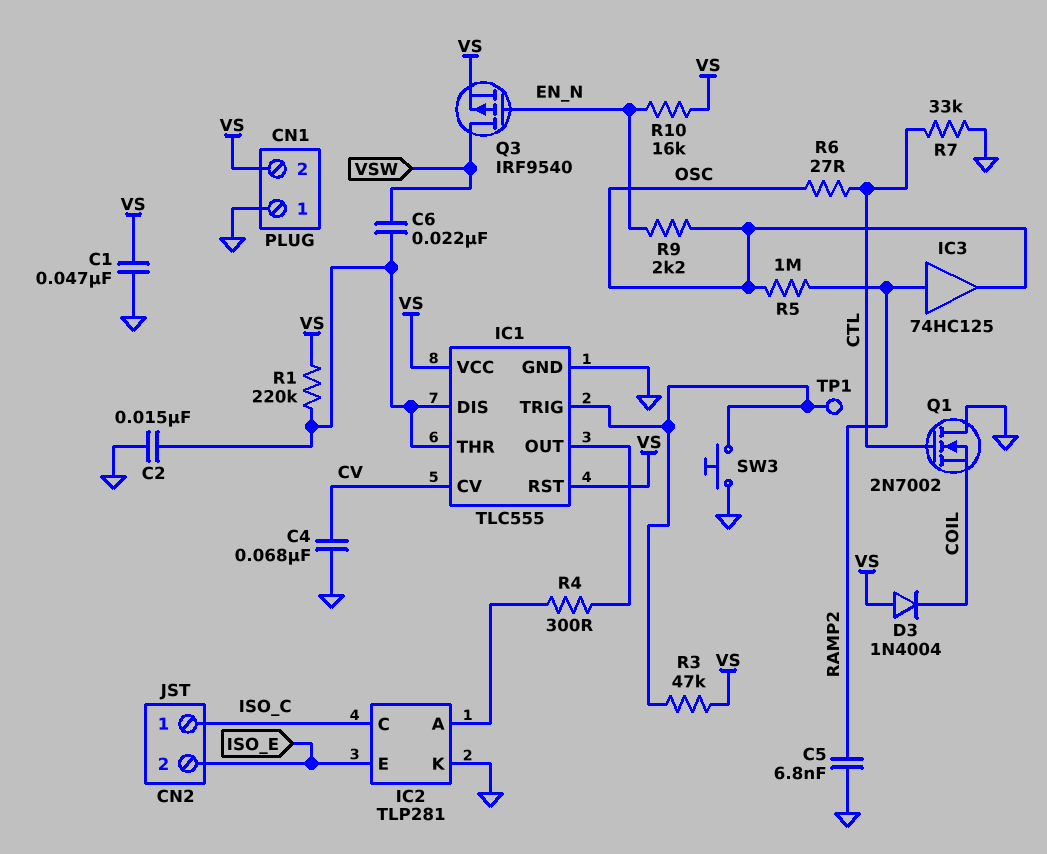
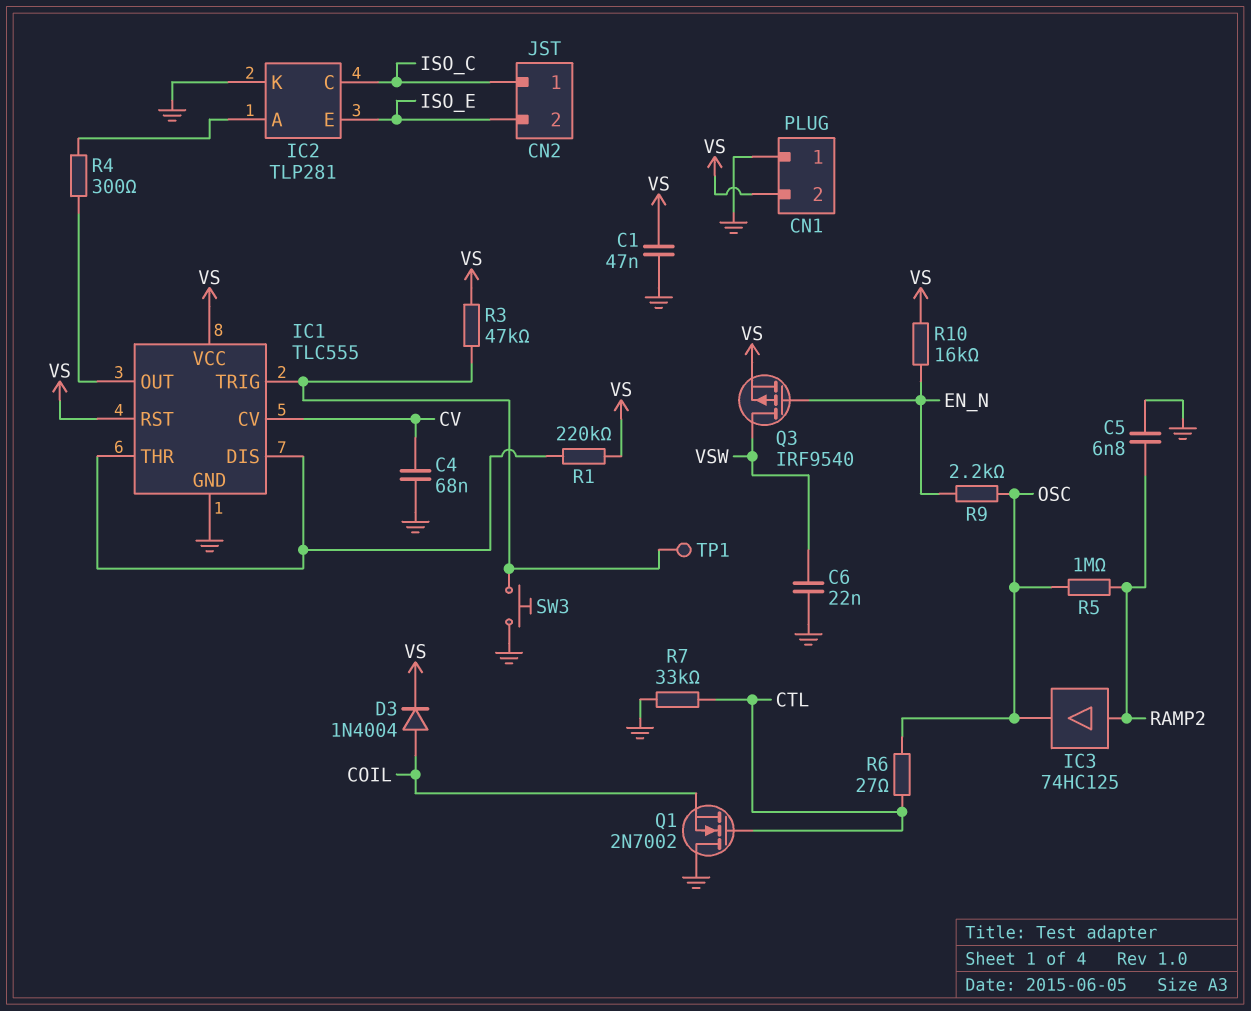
C2: 15nF (GND, IC1/DIS) -> none
C6: 22nF (IC1/DIS, VSW) -> 22nF (GND, VSW)
D3: diode 1N4004 (A VS, K COIL) -> diode 1N4004 (A COIL, K VS)

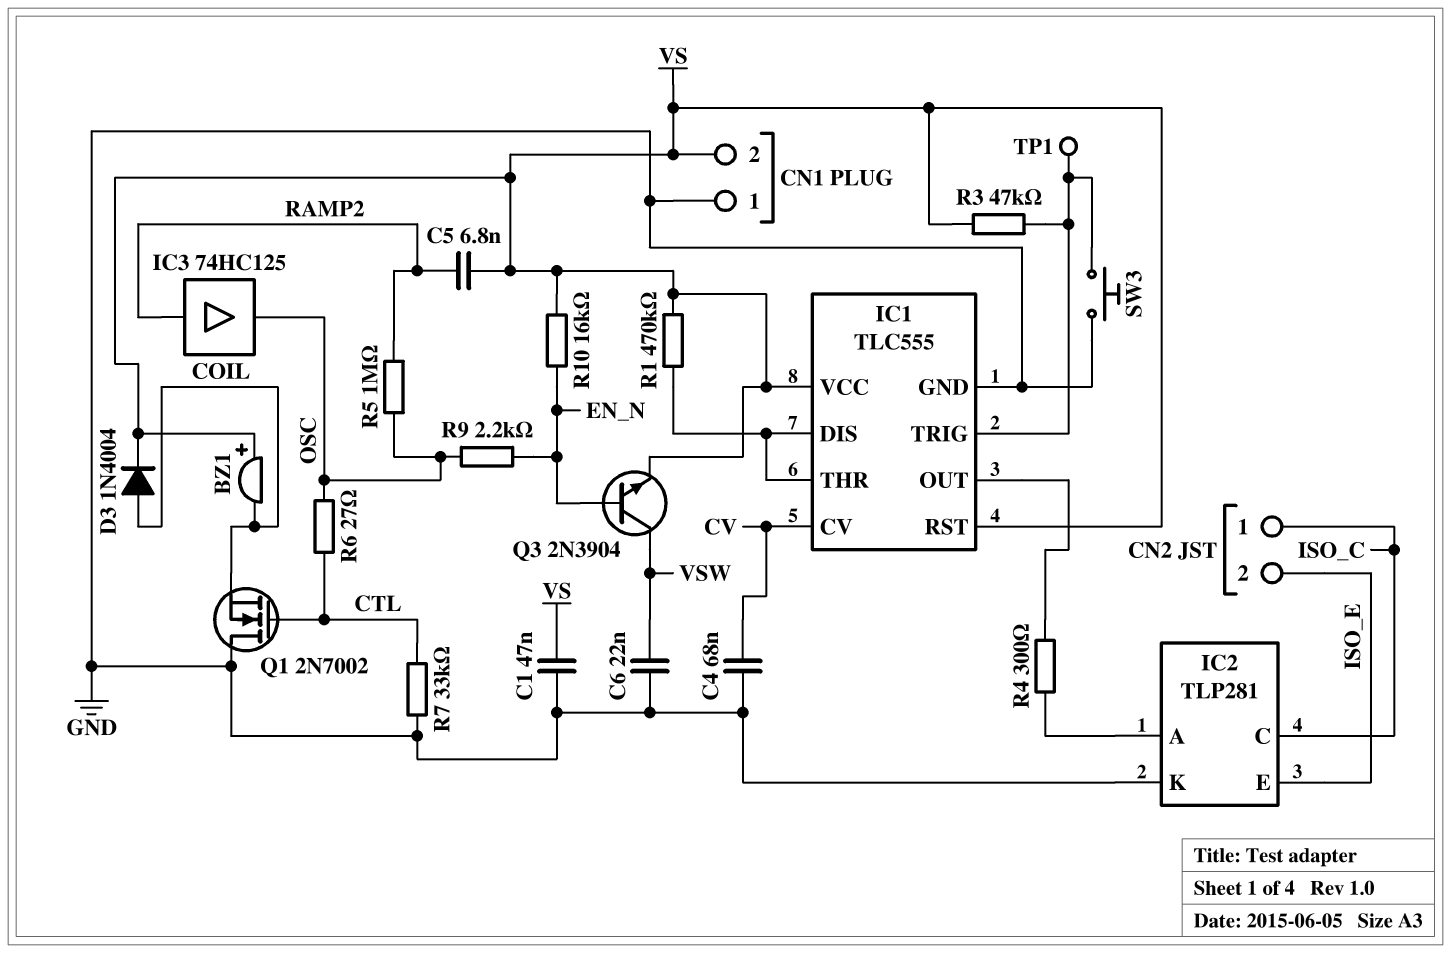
BZ1: none -> buzzer (plus VS, minus COIL)
C5: 6.8nF (GND, RAMP2) -> 6.8nF (RAMP2, VS)
Q3: PMOS IRF9540 (G EN_N, D VSW, S VS) -> NPN 2N3904 (B EN_N, C VSW, E VS)
R1: 220k (IC1/DIS, VS) -> 470k (IC1/DIS, VS)

